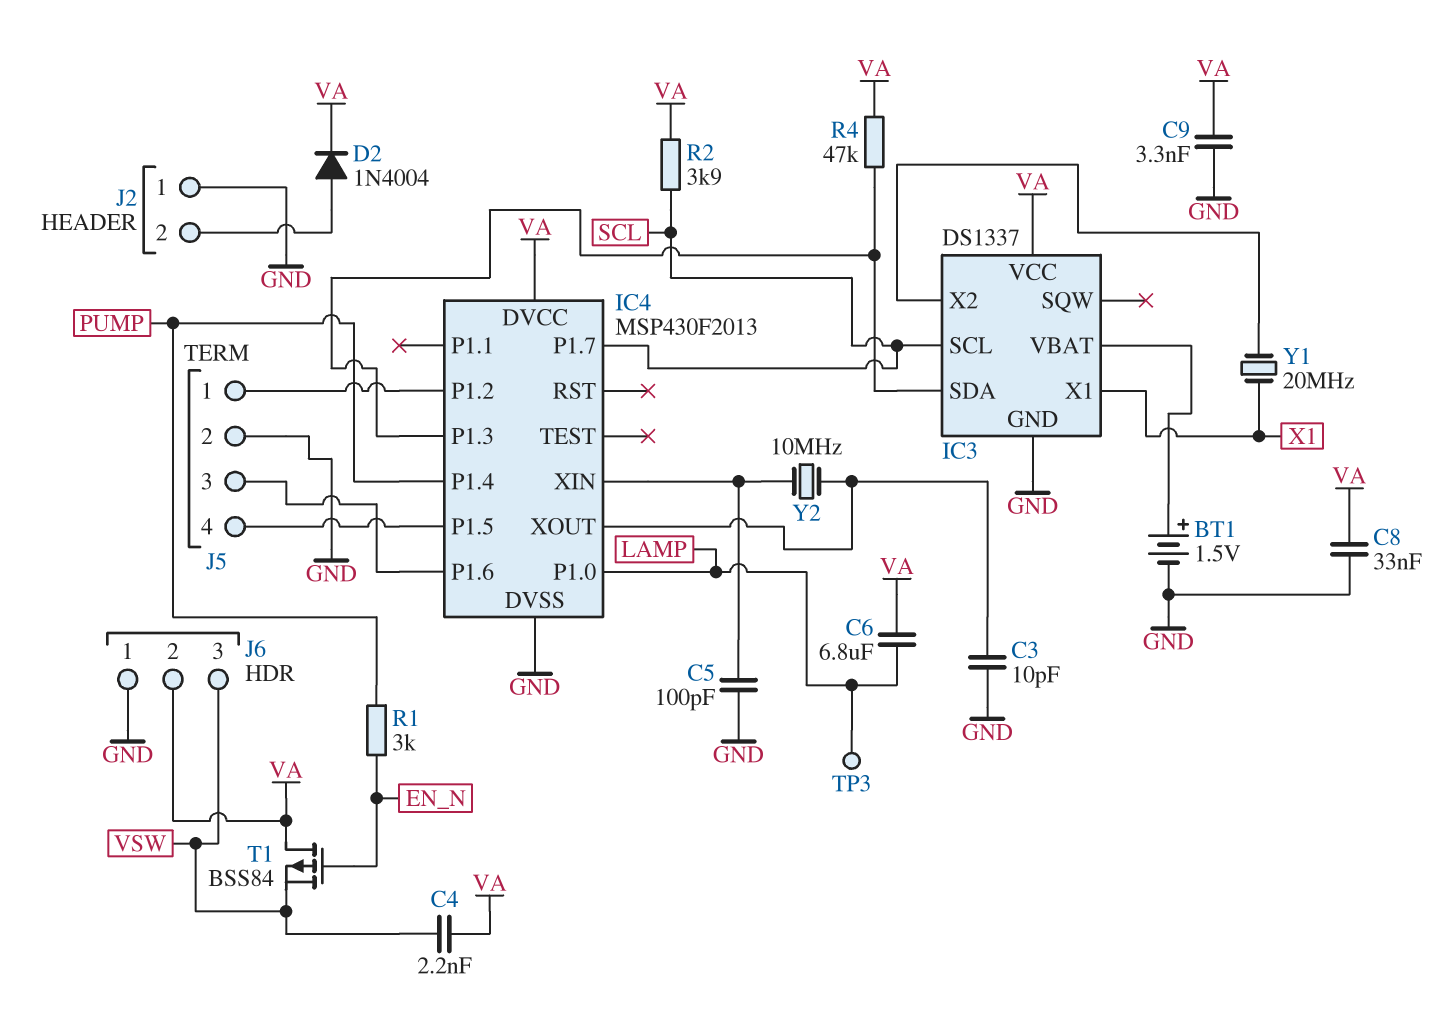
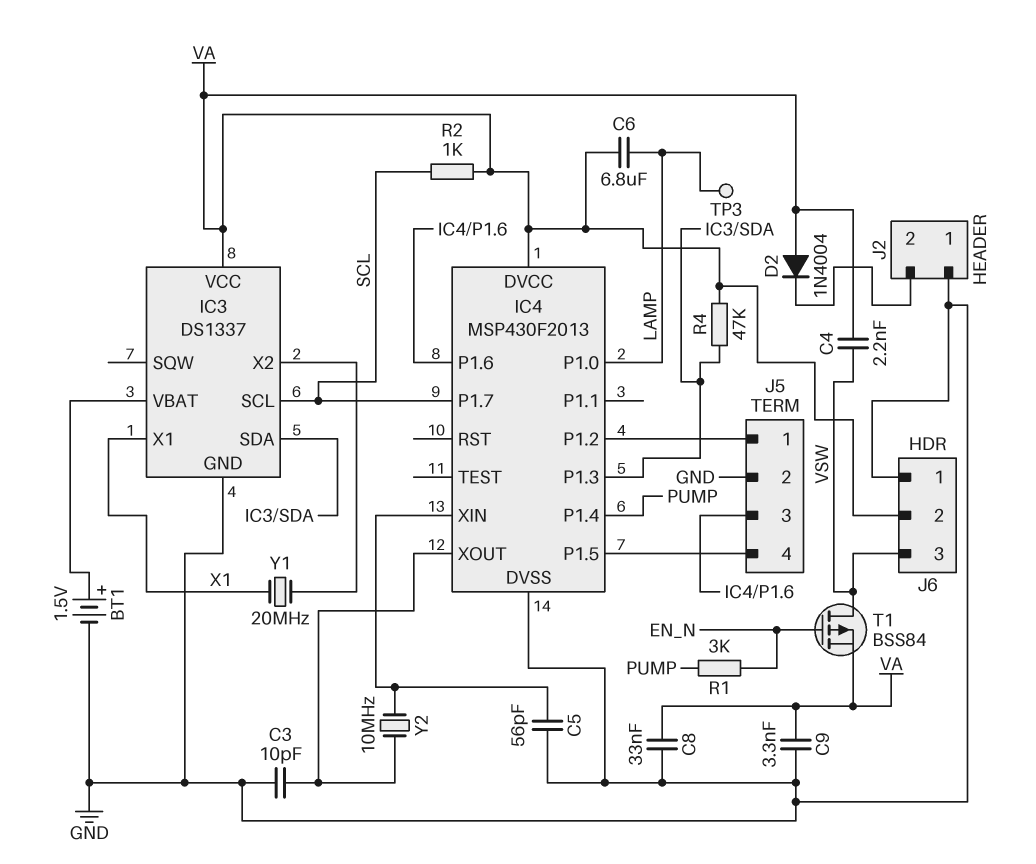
C5: 100pF (GND, IC4/XIN) -> 56pF (GND, IC4/XIN)
D2: diode 1N4004 (A J2/2, K VA) -> diode 1N4004 (A VA, K J2/2)
R2: 3.9k (SCL, VA) -> 1k (SCL, VA)
T1: PMOS BSS84 (G EN_N, D VA, S VSW) -> PMOS BSS84 (G EN_N, D VSW, S VA)

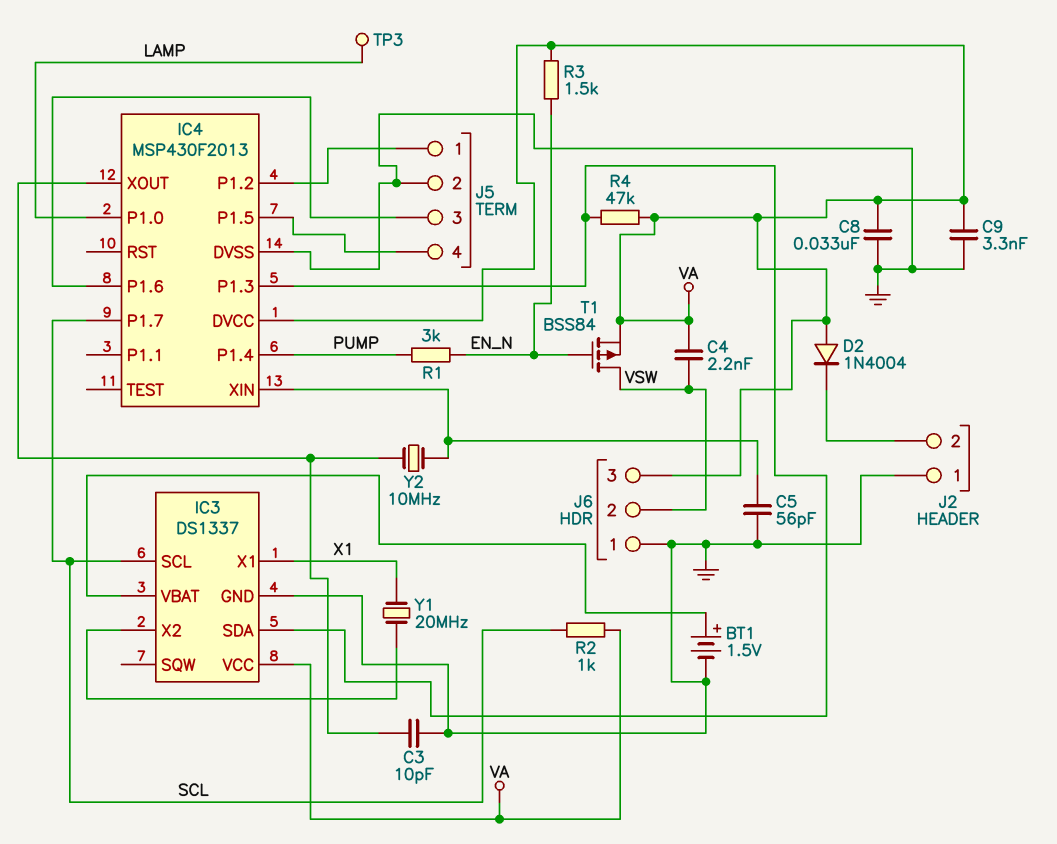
C6: 6.8uF (LAMP, VA) -> none
J6 pin 2: VA -> VSW
J6 pin 3: VSW -> VA
R3: none -> 1.5k (EN_N, VA)

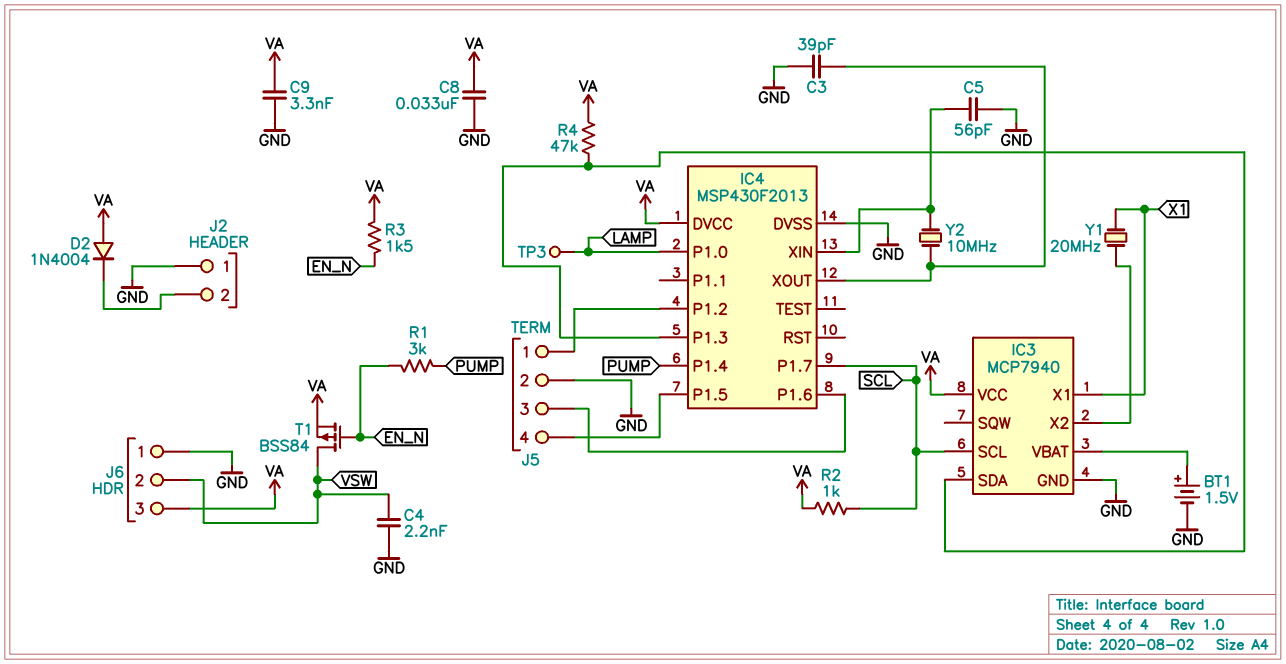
C3: 10pF (GND, IC4/XOUT) -> 39pF (GND, IC4/XOUT)
C4: 2.2nF (VA, VSW) -> 2.2nF (GND, VSW)
IC3: DS1337 -> MCP7940

